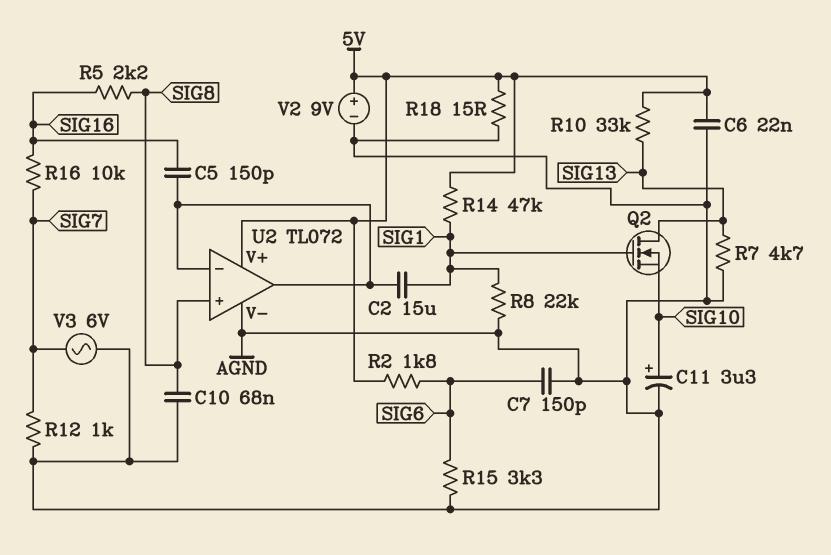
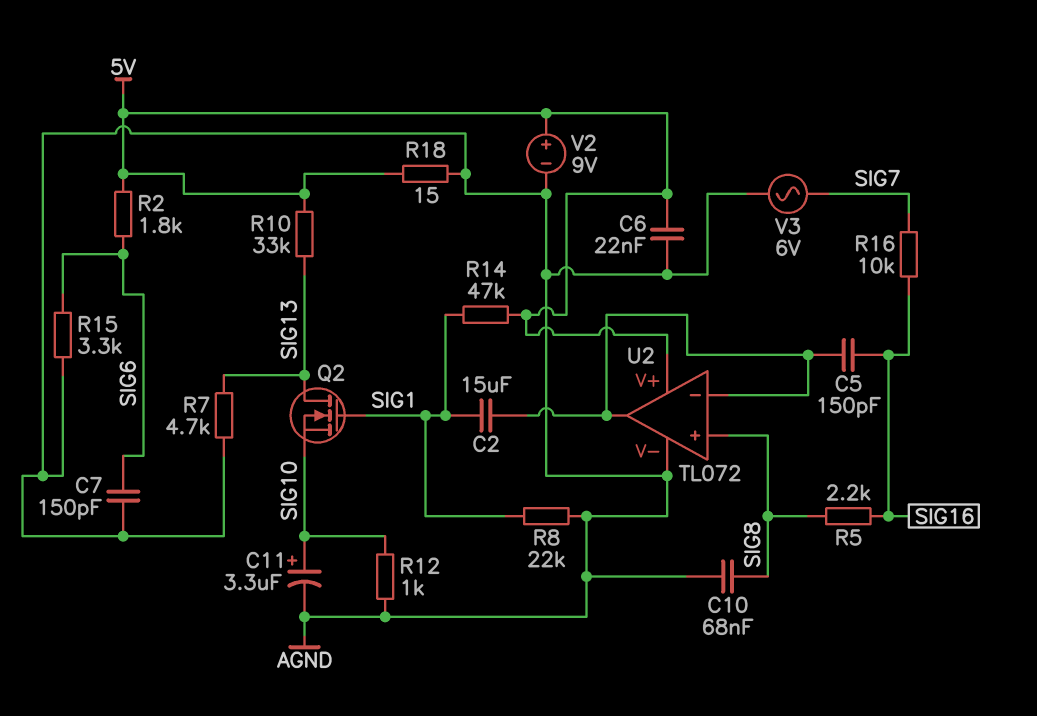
R12: 1k (AGND, SIG7) -> 1k (AGND, SIG10)

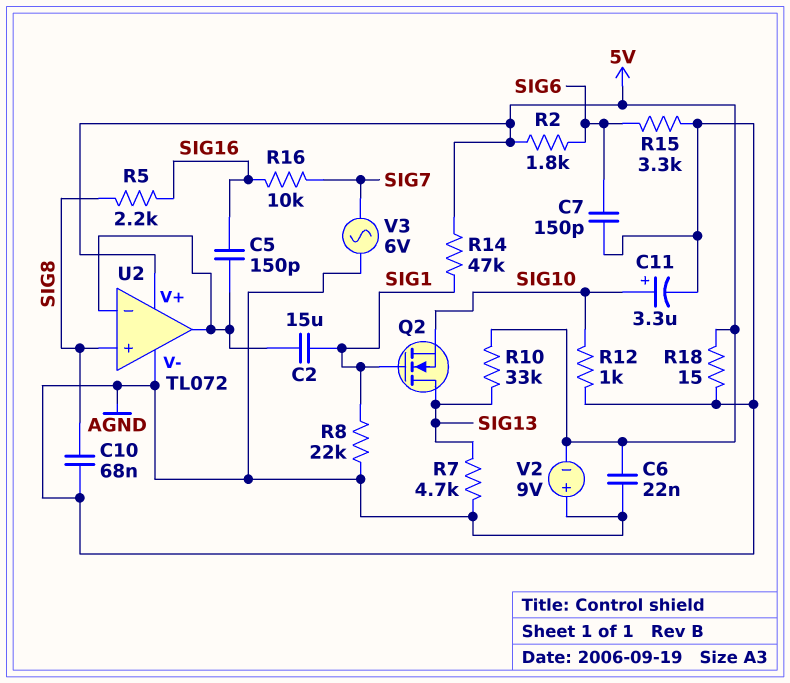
V2: 9V (plus 5V, minus AGND) -> 9V (plus AGND, minus 5V)

